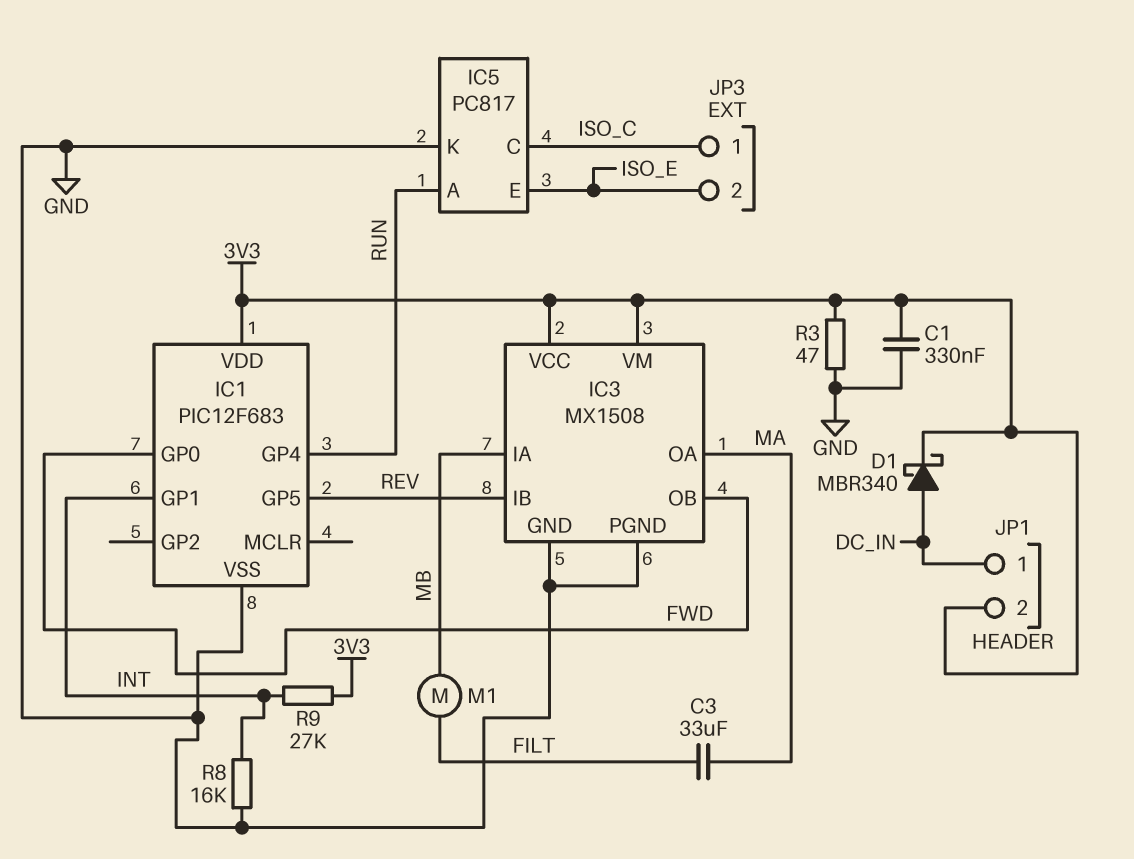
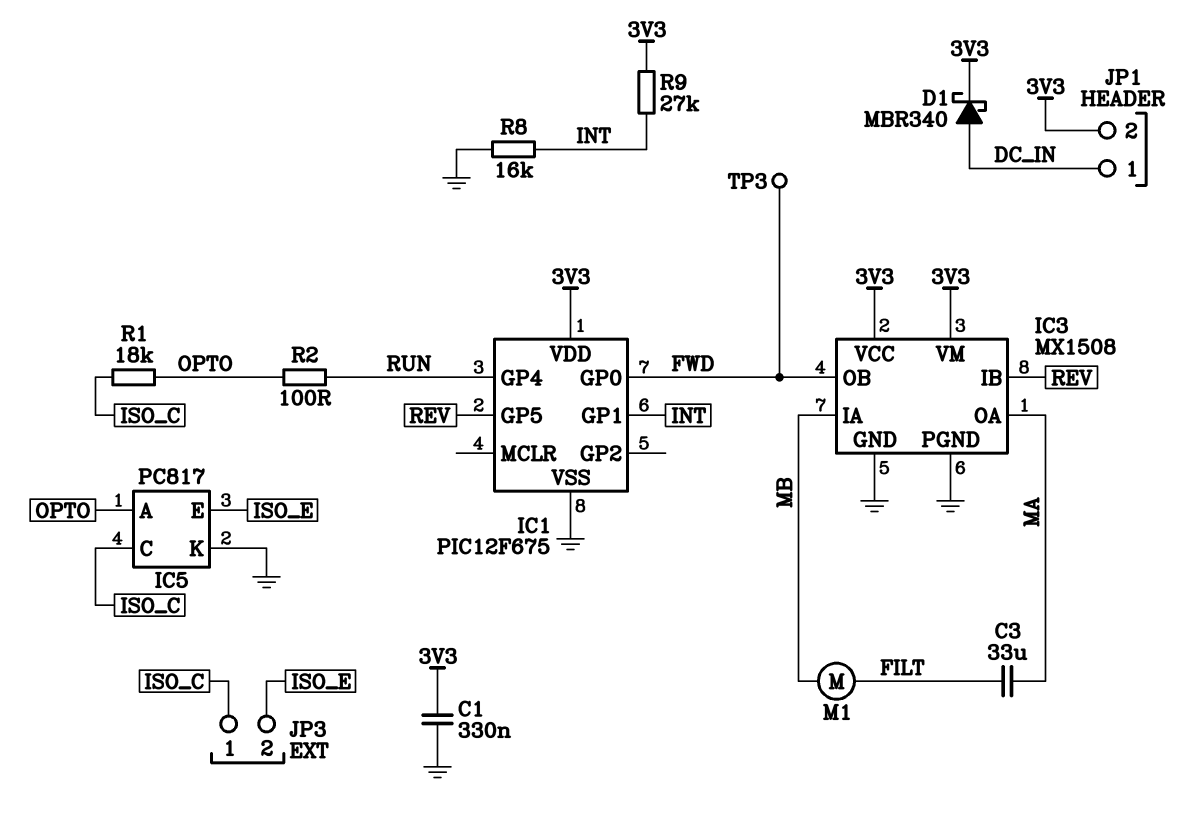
IC1: PIC12F683 -> PIC12F675
IC5 pin A: RUN -> OPTO
R1: none -> 18k (ISO_C, OPTO)
R2: none -> 100 (OPTO, RUN)
R3: 47 (3V3, GND) -> none
TP3: none -> test point (FWD)

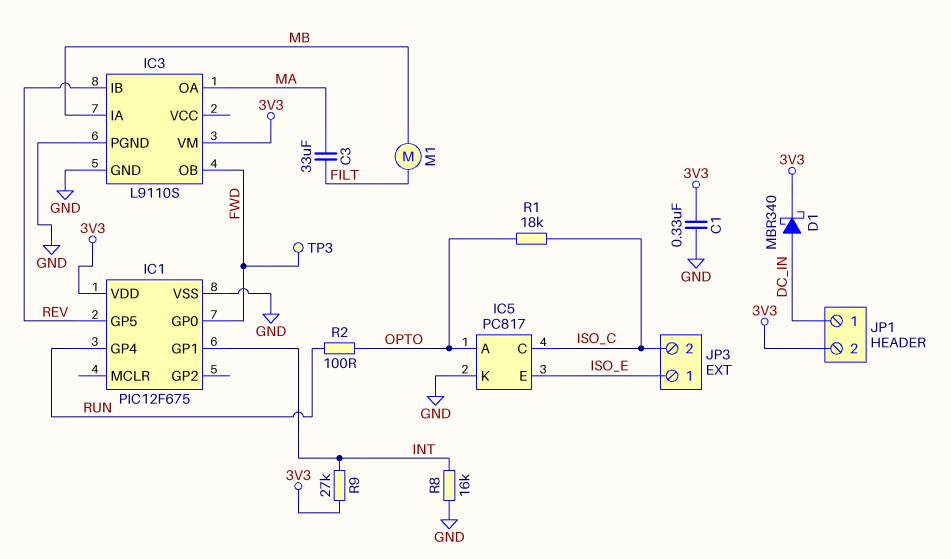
IC3: MX1508 -> L9110S
IC3 pin VCC: 3V3 -> none
JP3 pin 1: ISO_C -> ISO_E
JP3 pin 2: ISO_E -> ISO_C

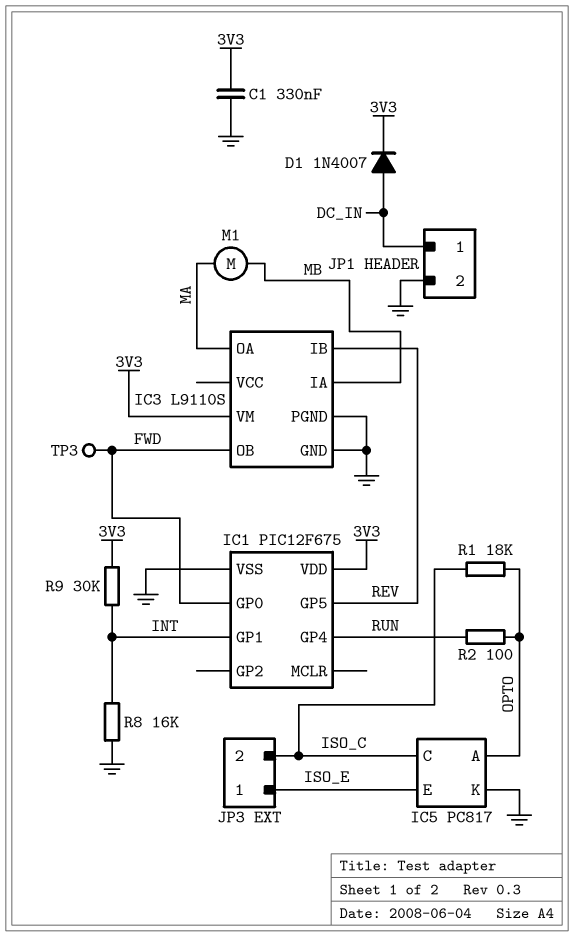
C3: 33uF (FILT, MA) -> none
D1: schottky MBR340 (A DC_IN, K 3V3) -> diode 1N4007 (A DC_IN, K 3V3)
JP1 pin 2: 3V3 -> GND
M1: motor (FILT, MB) -> motor (MA, MB)
R9: 27k (3V3, INT) -> 30k (3V3, INT)

